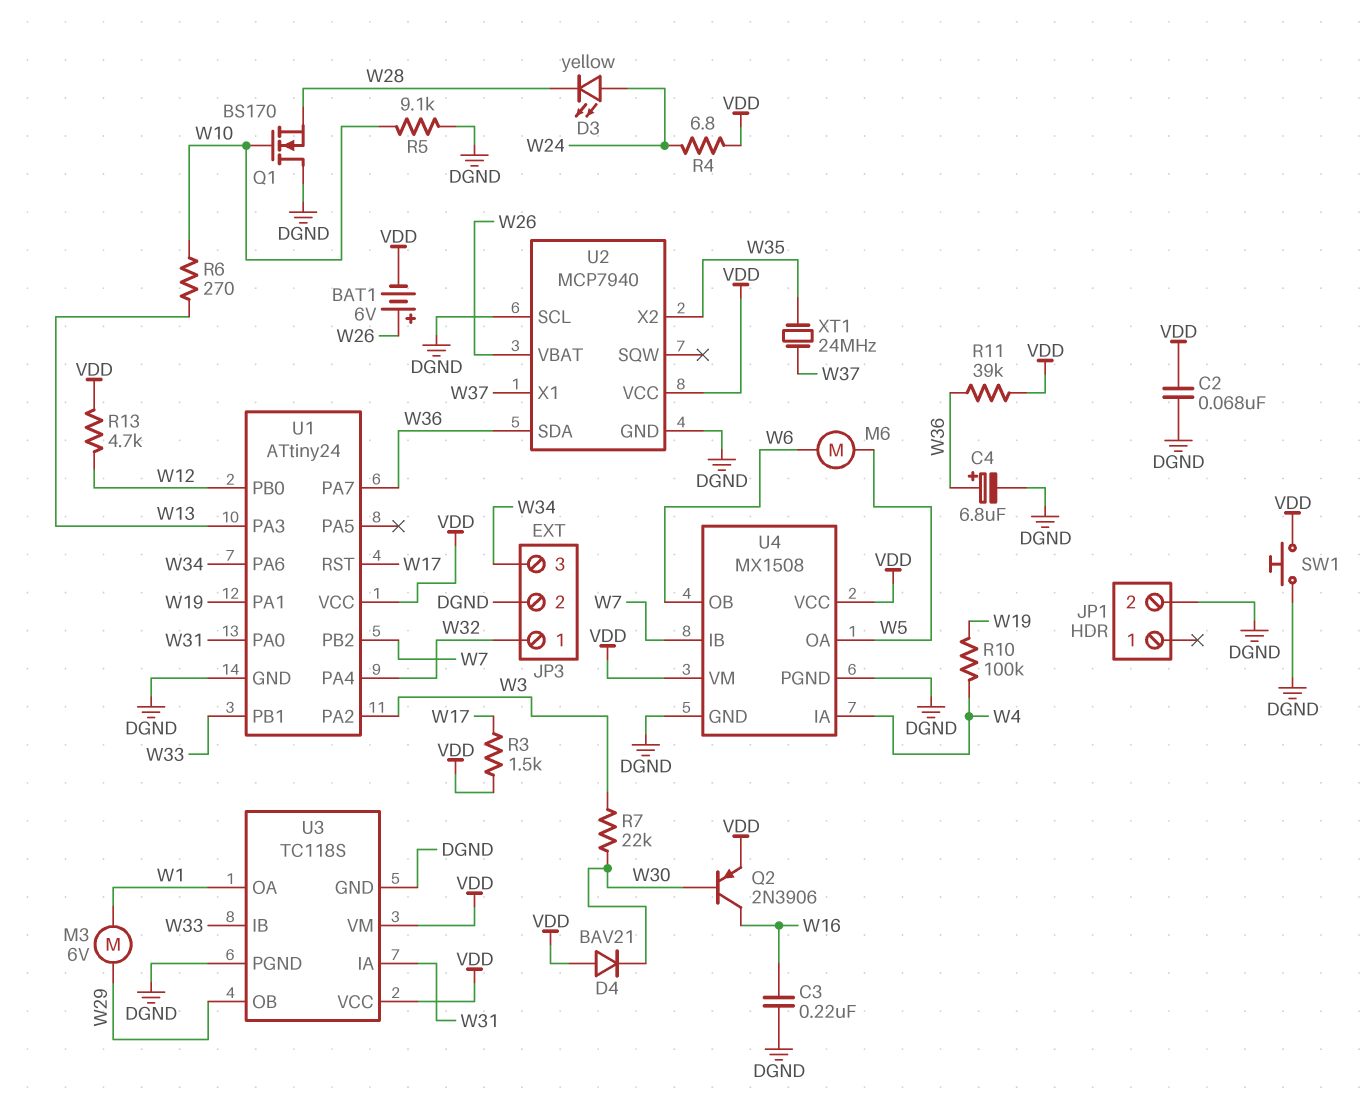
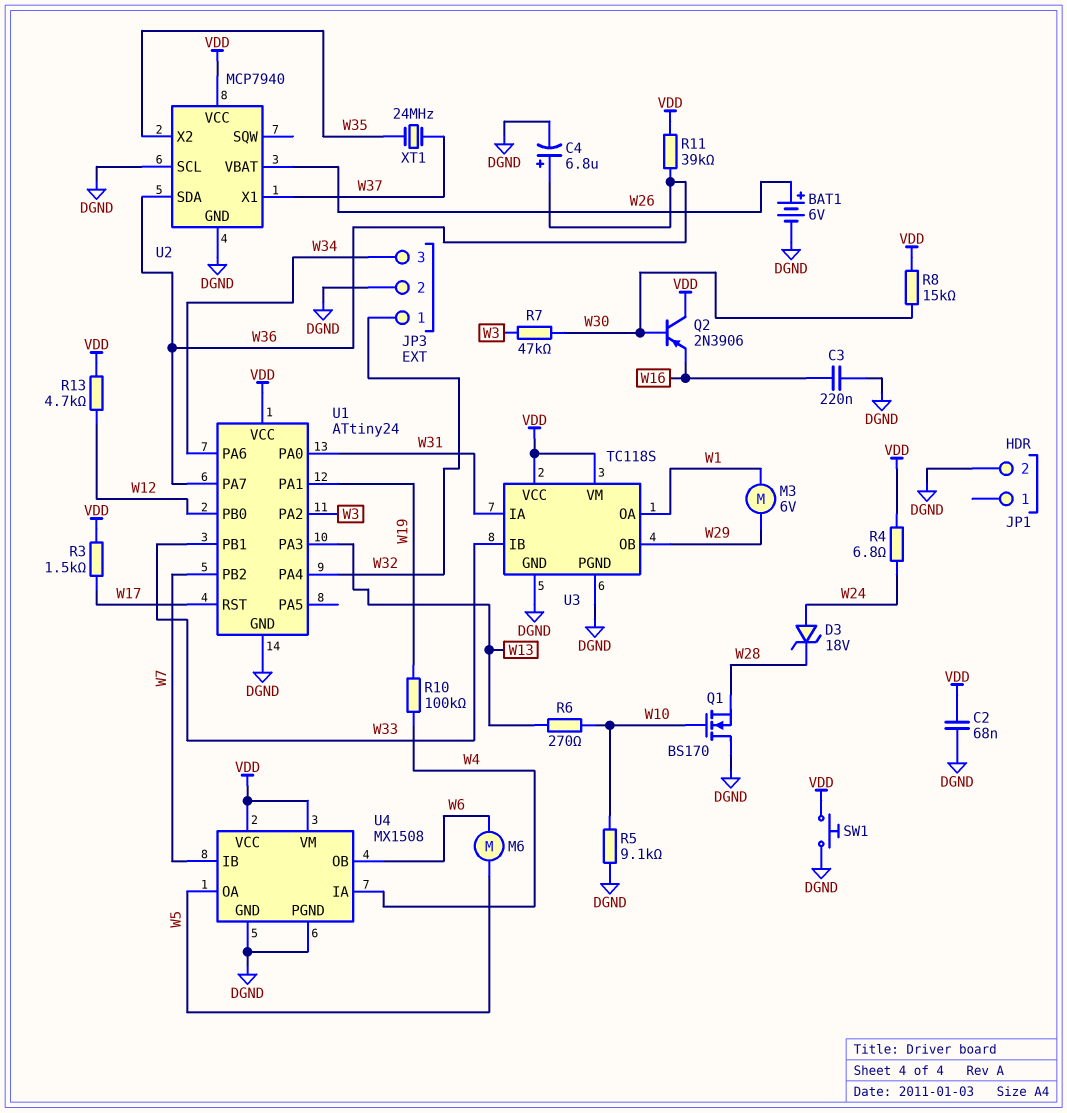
BAT1: 6V (plus W26, minus VDD) -> 6V (plus W26, minus DGND)
D3: LED yellow (A W24, K W28) -> zener 18V (A W24, K W28)
D4: diode BAV21 (A VDD, K W30) -> none
Q2: PNP 2N3906 (B W30, C W16, E VDD) -> PNP 2N3906 (B W30, C VDD, E W16)
R7: 22k (W3, W30) -> 47k (W3, W30)
R8: none -> 15k (VDD, W30)

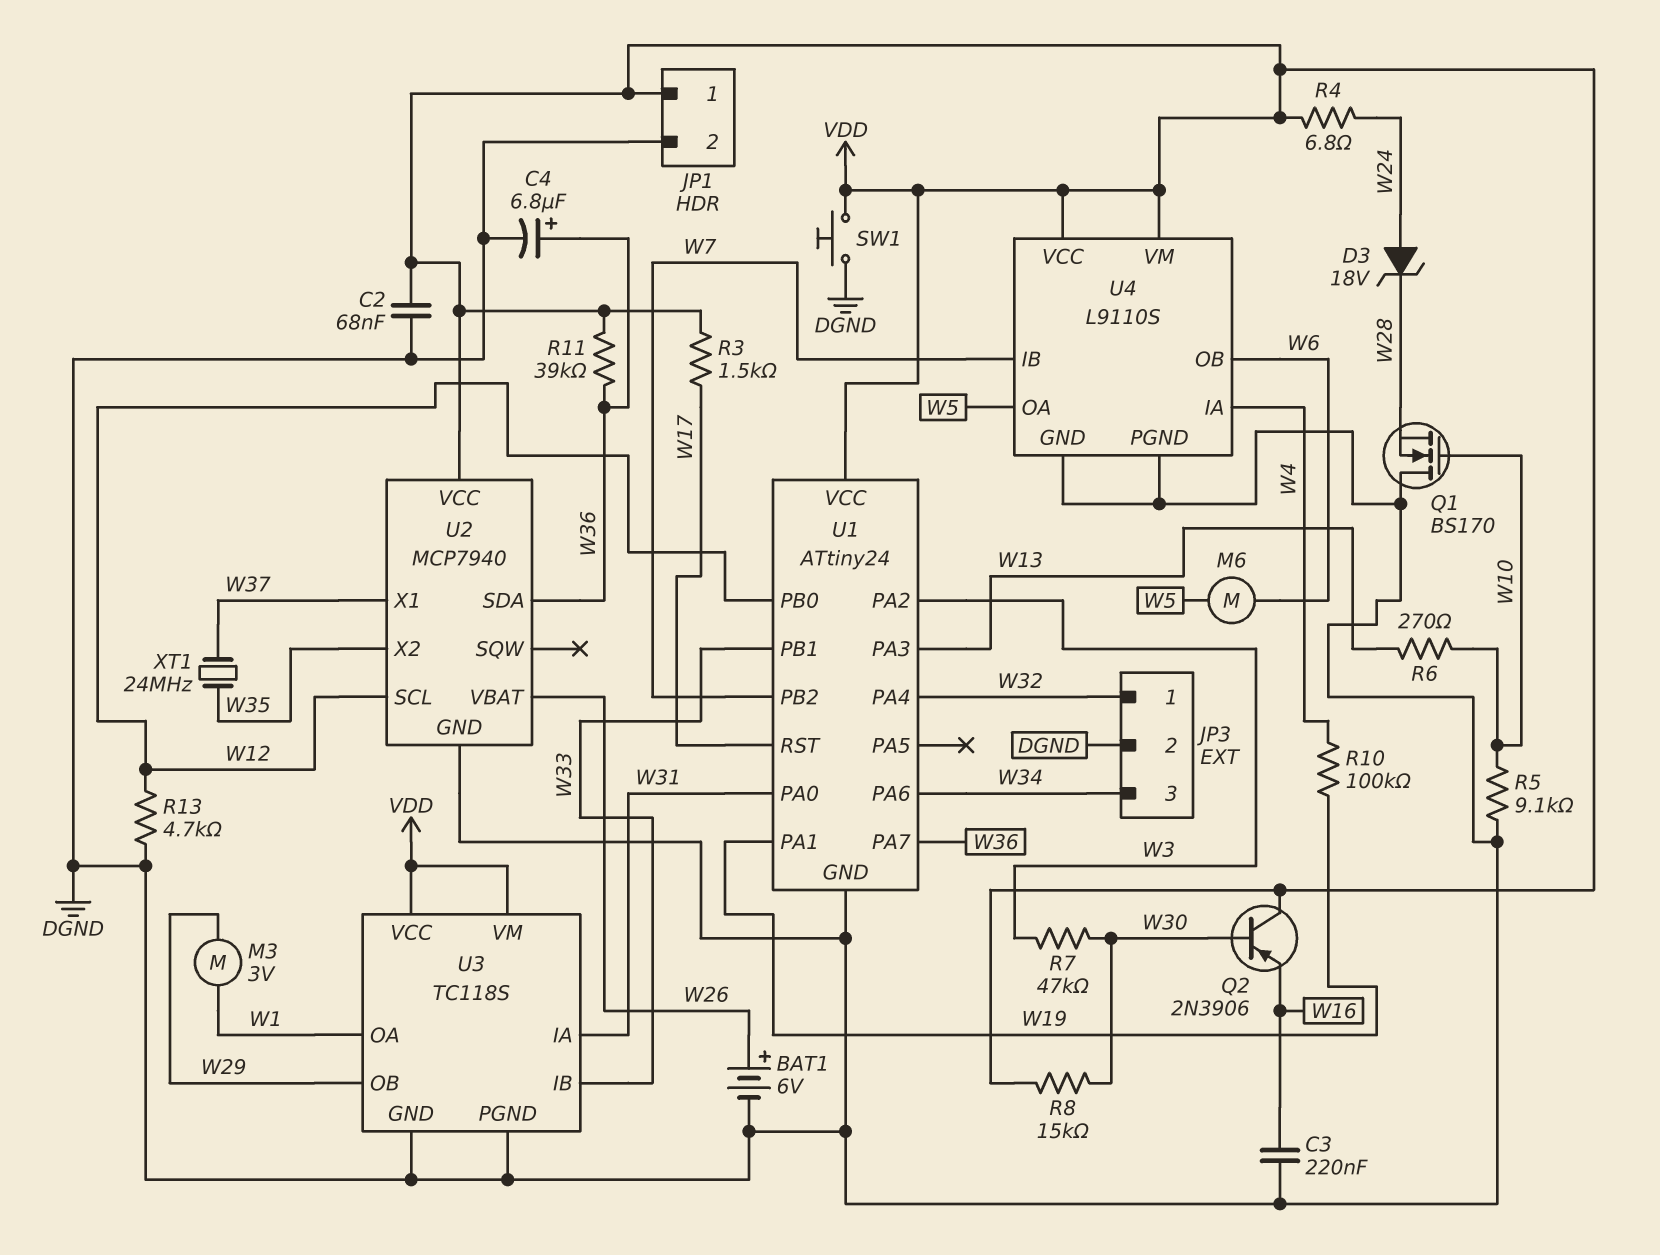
JP1 pin 1: none -> VDD
M3: motor 6V (W1, W29) -> motor 3V (W1, W29)
R13: 4.7k (VDD, W12) -> 4.7k (DGND, W12)
U2 pin SCL: DGND -> W12
U4: MX1508 -> L9110S

